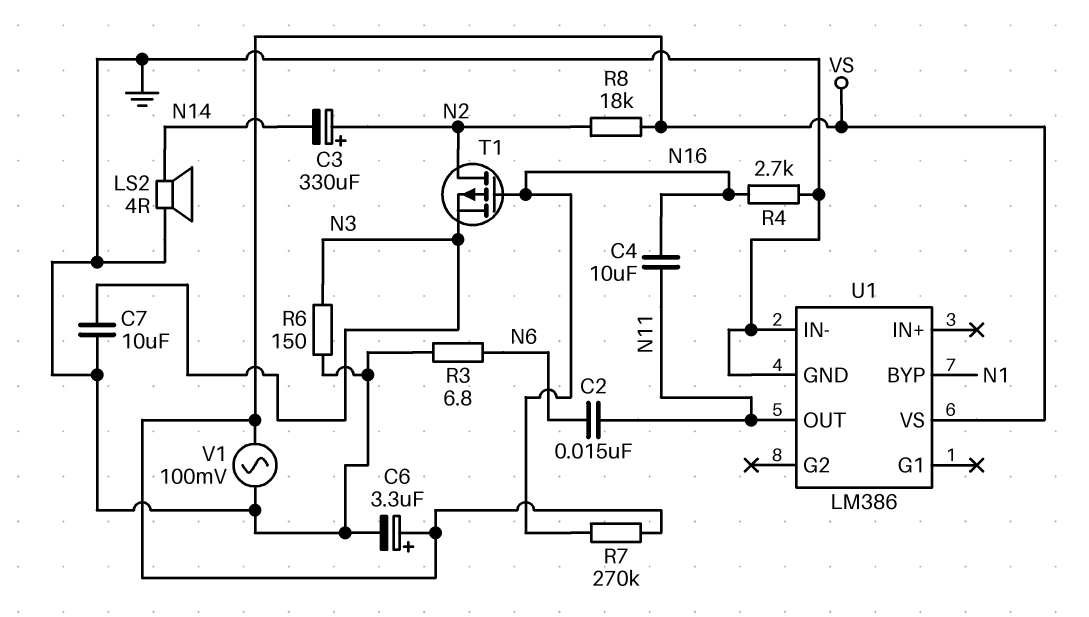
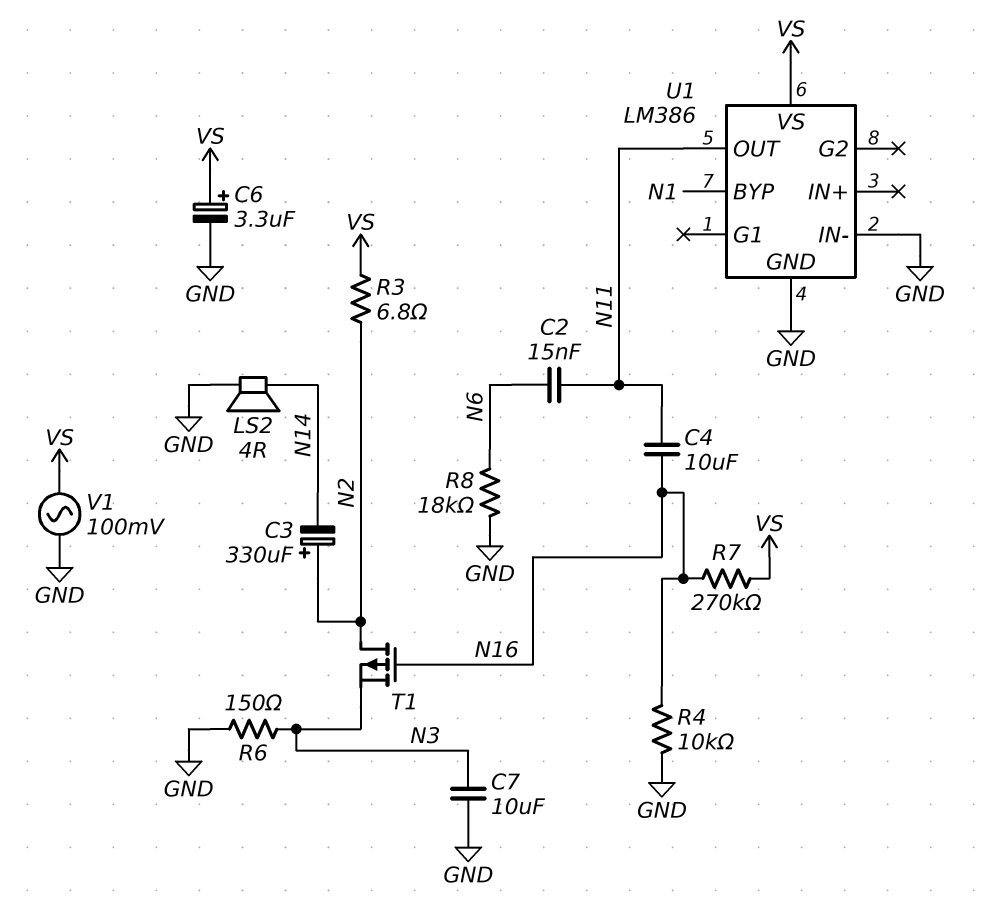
R3: 6.8 (GND, N6) -> 6.8 (N2, VS)
R4: 2.7k (GND, N16) -> 10k (GND, N16)
R8: 18k (N2, VS) -> 18k (GND, N6)

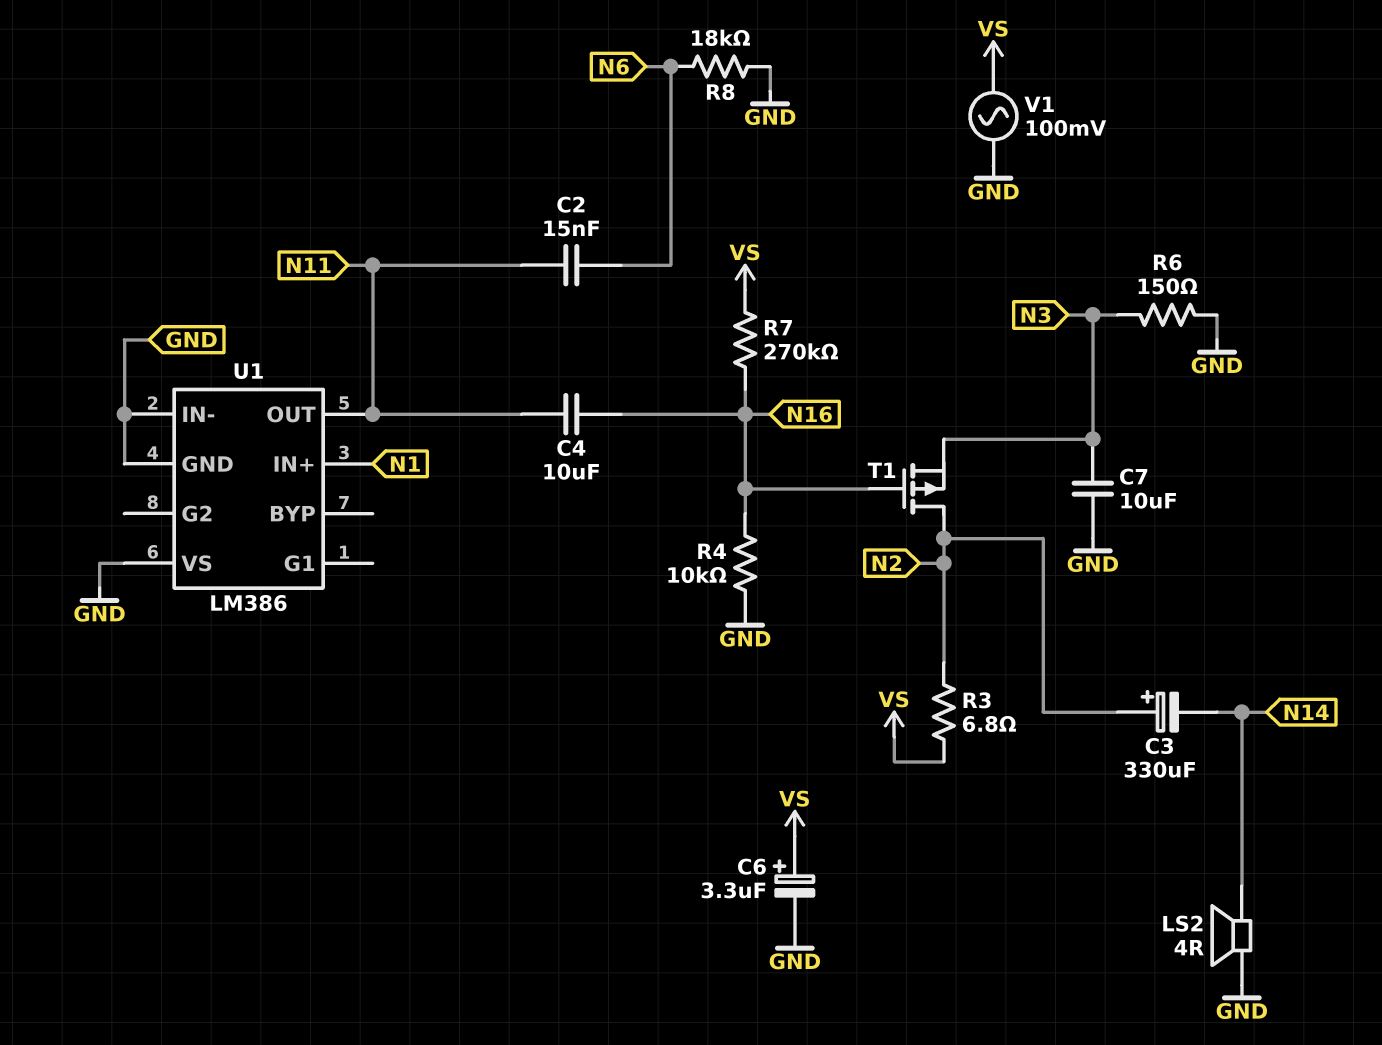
U1 pin BYP: N1 -> none
U1 pin IN+: none -> N1
U1 pin VS: VS -> GND

